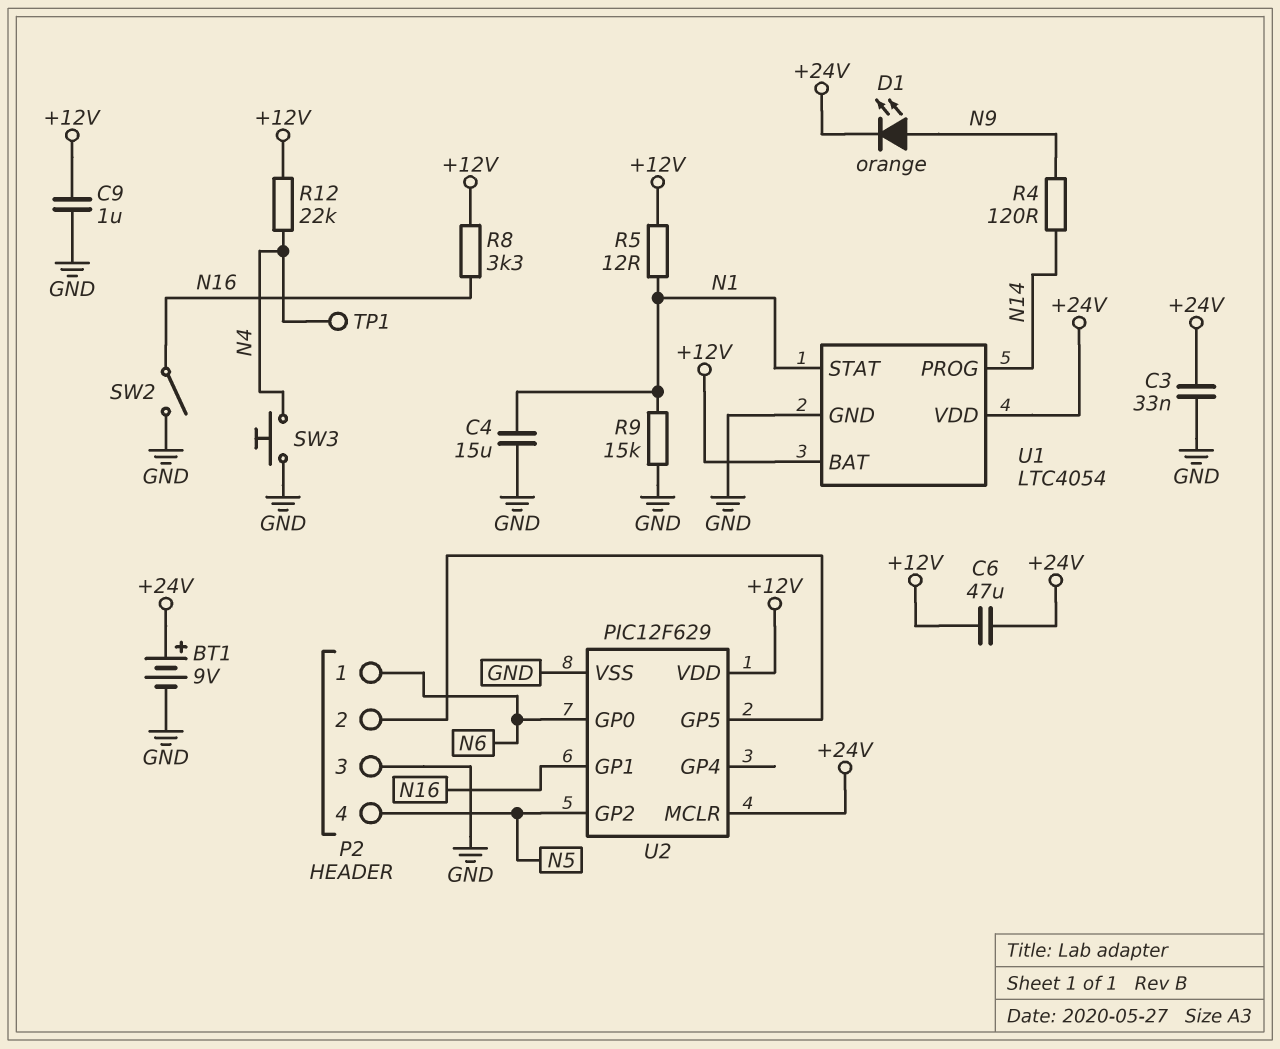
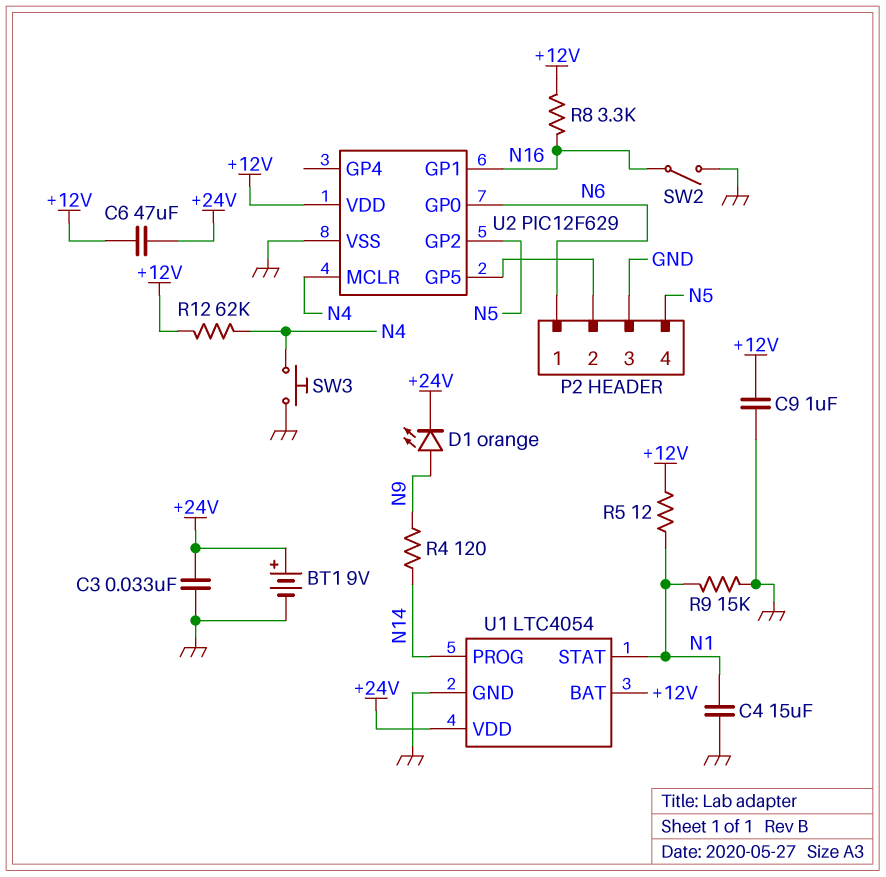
R12: 22k (+12V, N4) -> 62k (+12V, N4)
TP1: test point (N4) -> none
U2 pin MCLR: +24V -> N4

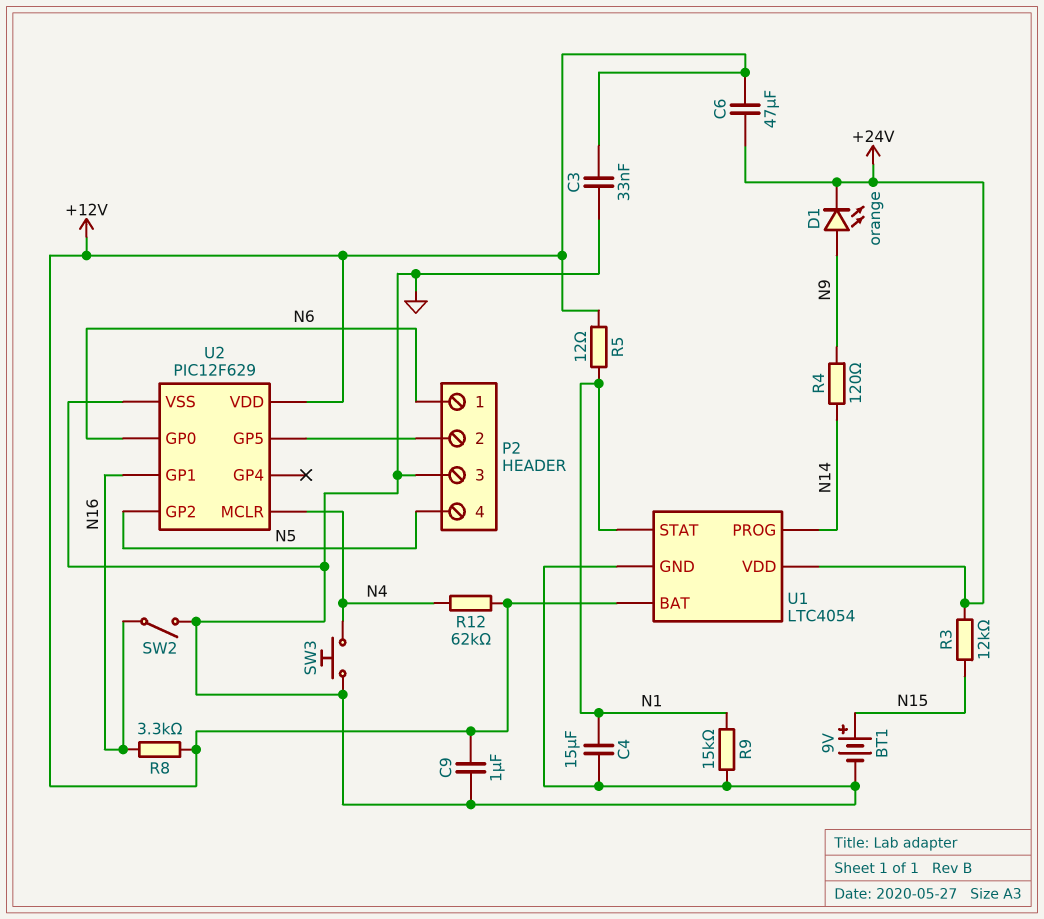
BT1: 9V (plus +24V, minus GND) -> 9V (plus N15, minus GND)
C3: 33nF (+24V, GND) -> 33nF (+12V, GND)
R3: none -> 12k (+24V, N15)

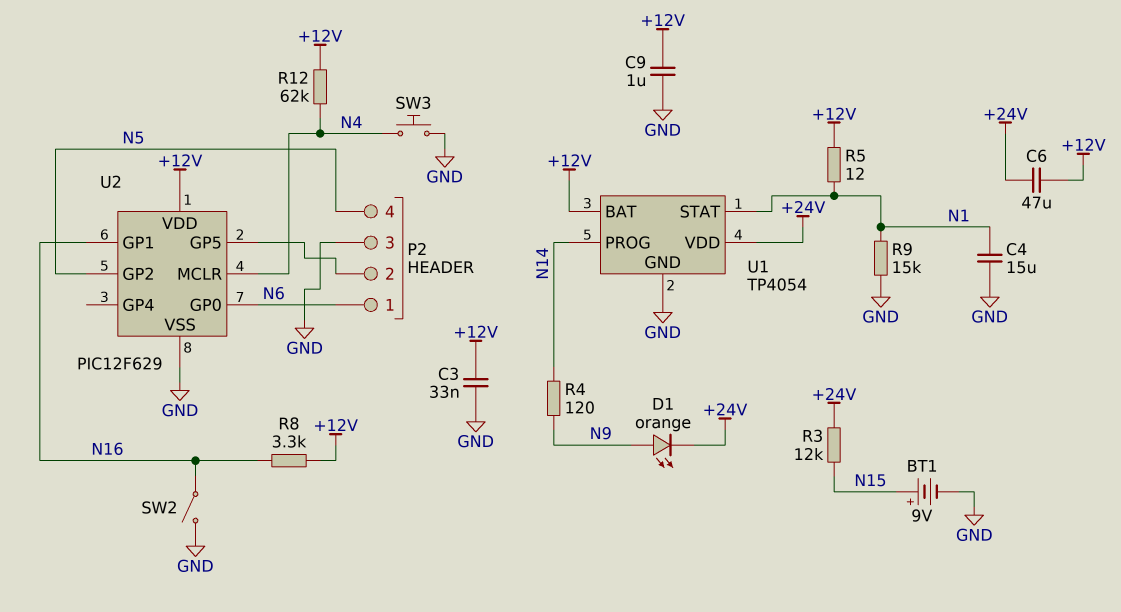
U1: LTC4054 -> TP4054

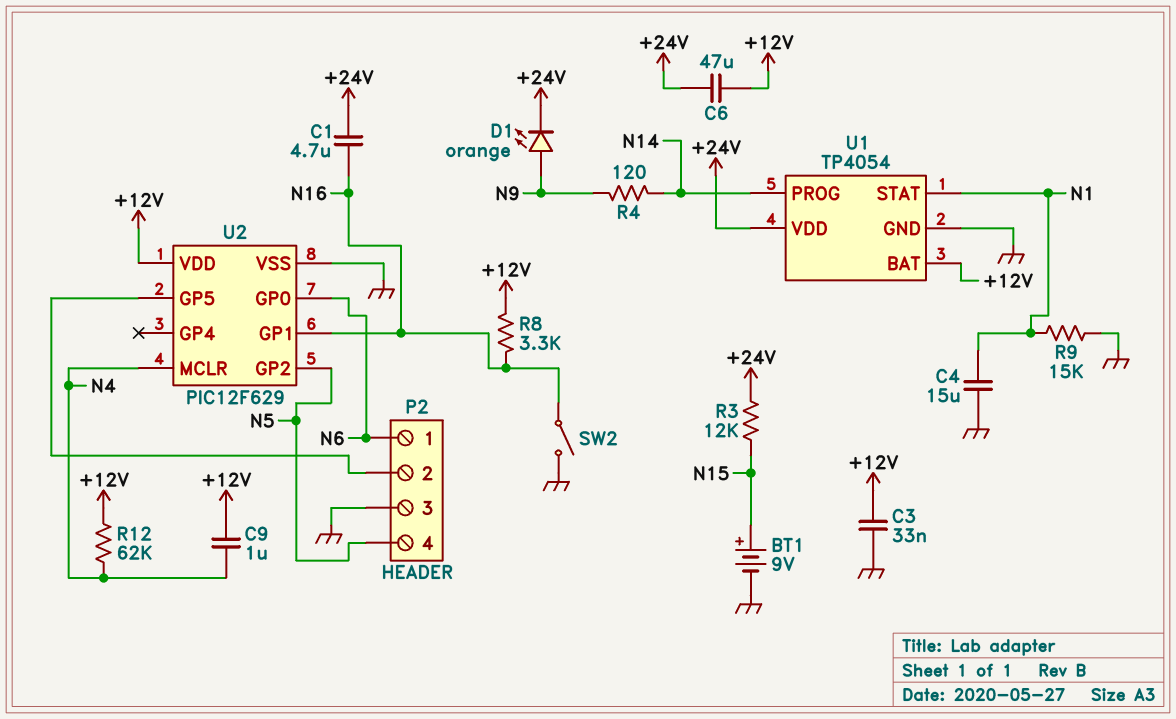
C1: none -> 4.7uF (+24V, N16)
C9: 1uF (+12V, GND) -> 1uF (+12V, N4)
R5: 12 (+12V, N1) -> none
SW3: button (GND, N4) -> none

